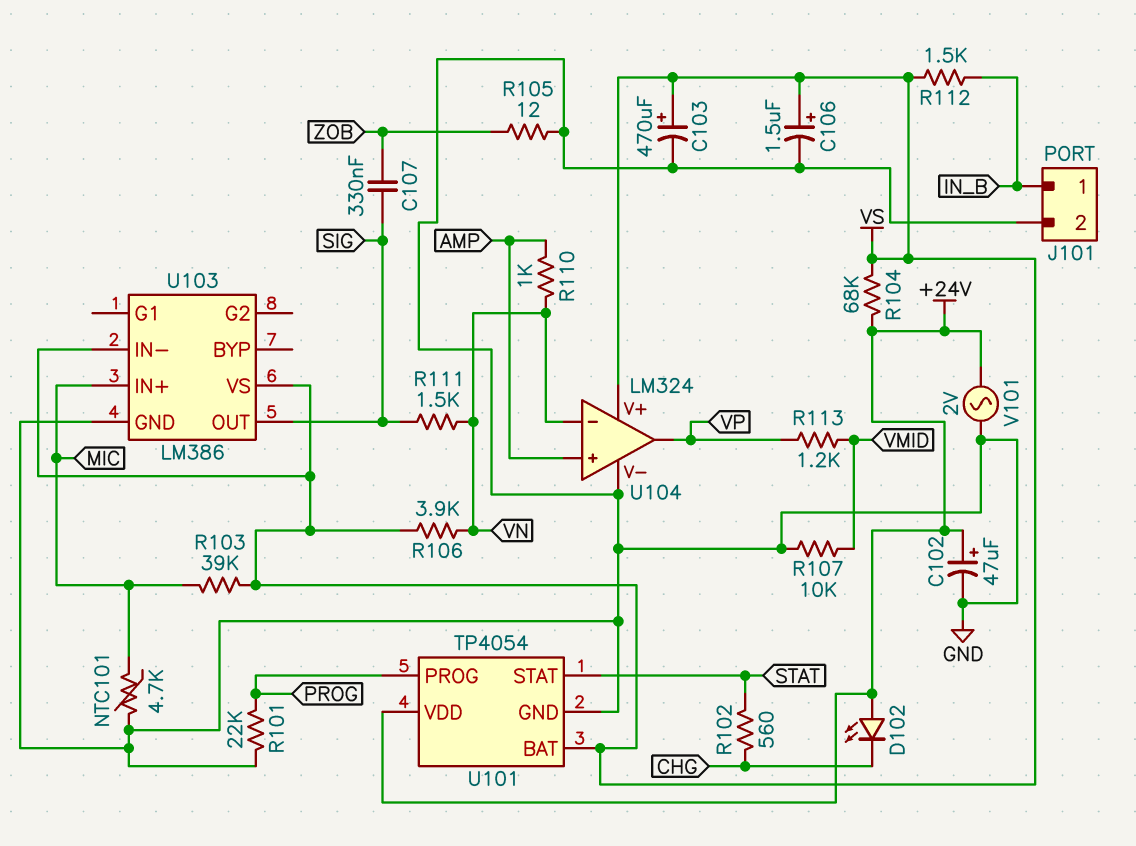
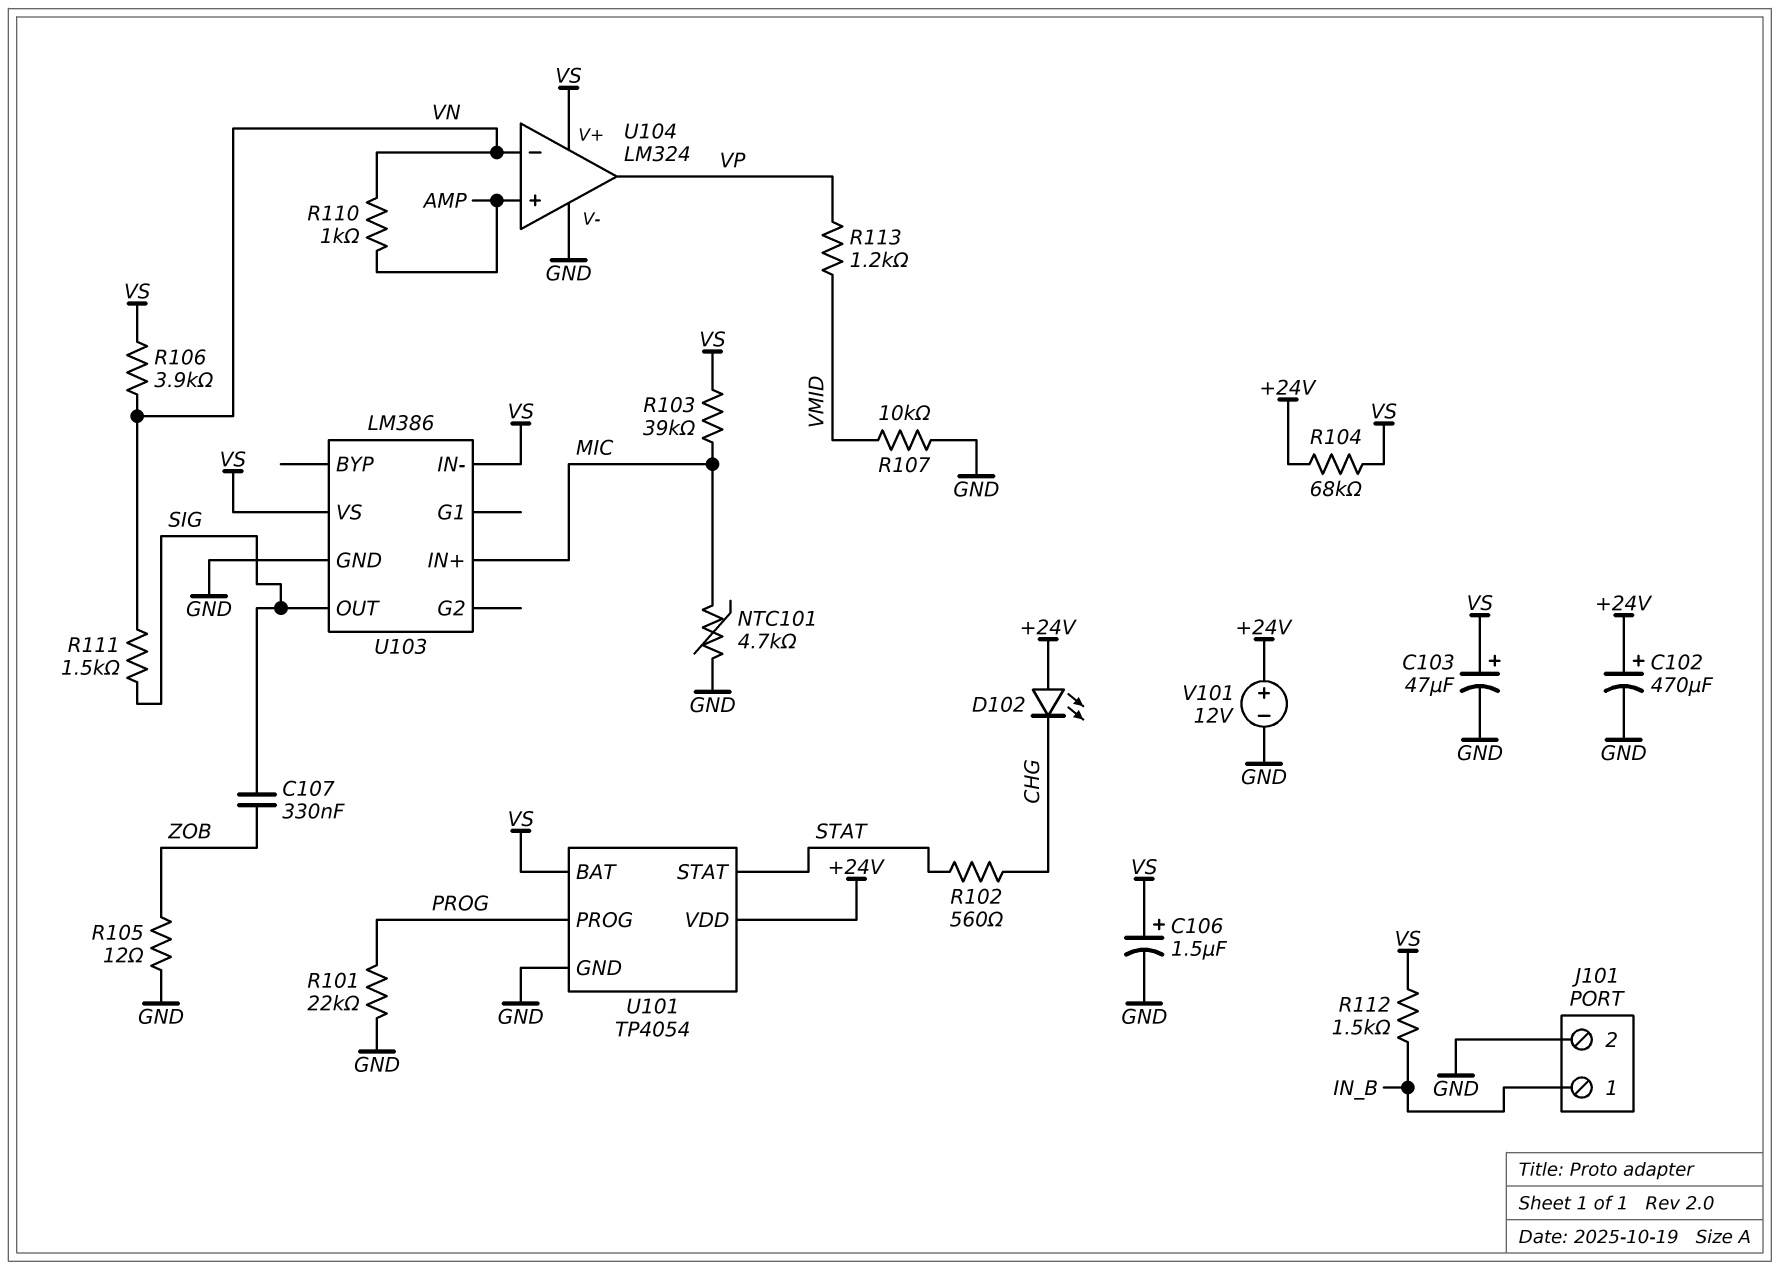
C102: 47uF (plus +24V, minus GND) -> 470uF (plus +24V, minus GND)
C103: 470uF (plus VS, minus GND) -> 47uF (plus VS, minus GND)
V101: AC 2V (+24V, GND) -> 12V (plus +24V, minus GND)

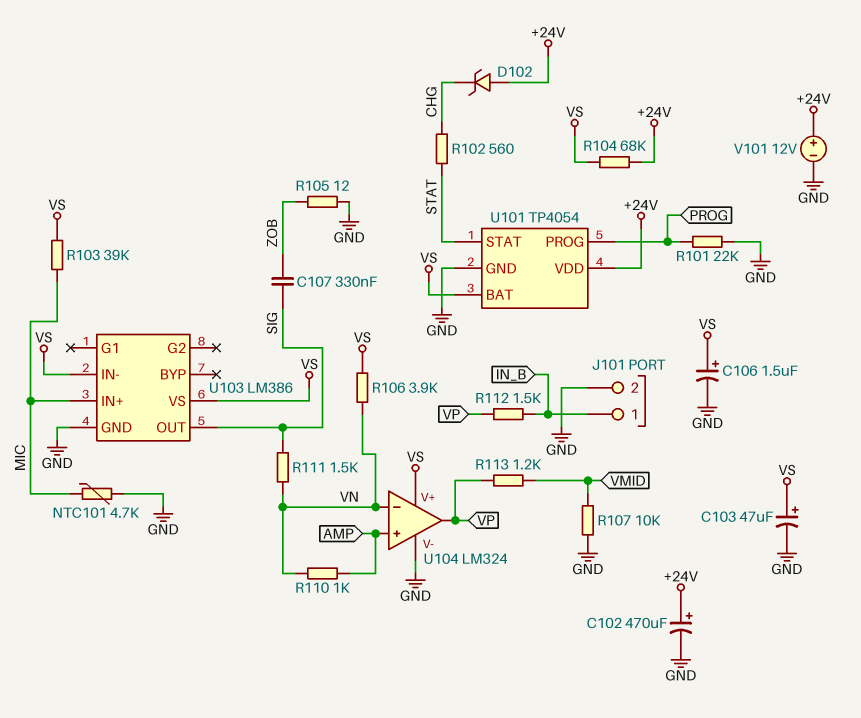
D102: LED (A +24V, K CHG) -> zener (A +24V, K CHG)
R112: 1.5k (IN_B, VS) -> 1.5k (IN_B, VP)

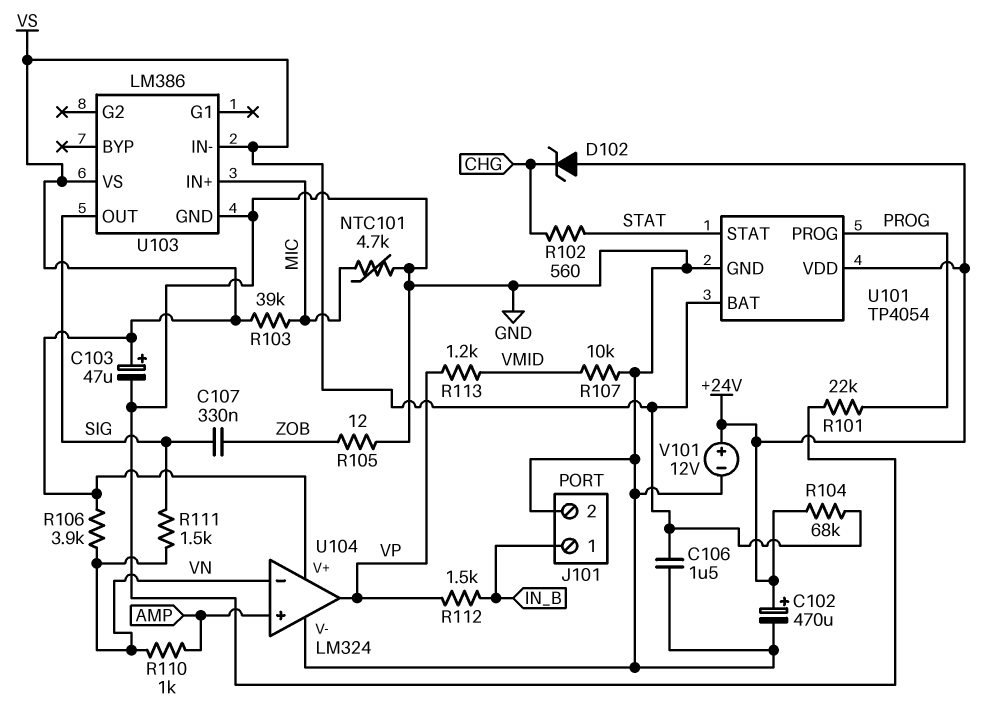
C106: 1.5uF (plus VS, minus GND) -> 1.5uF (GND, VS)

